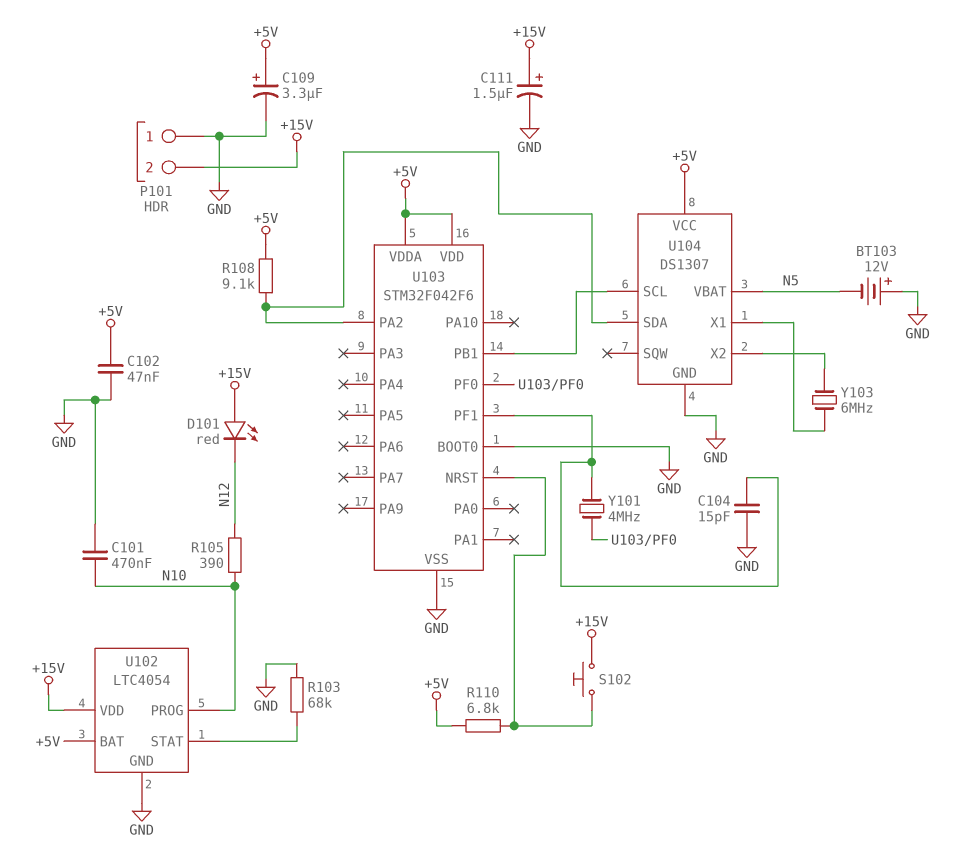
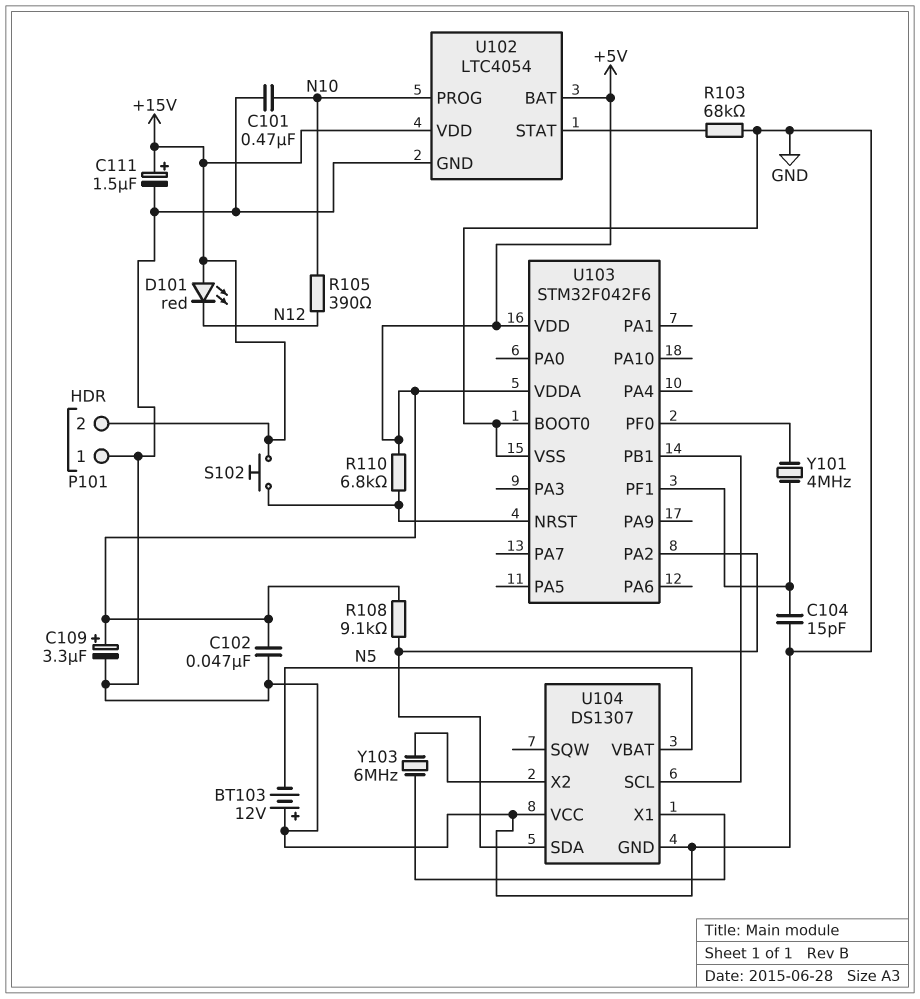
U104 pin VCC: +5V -> GND

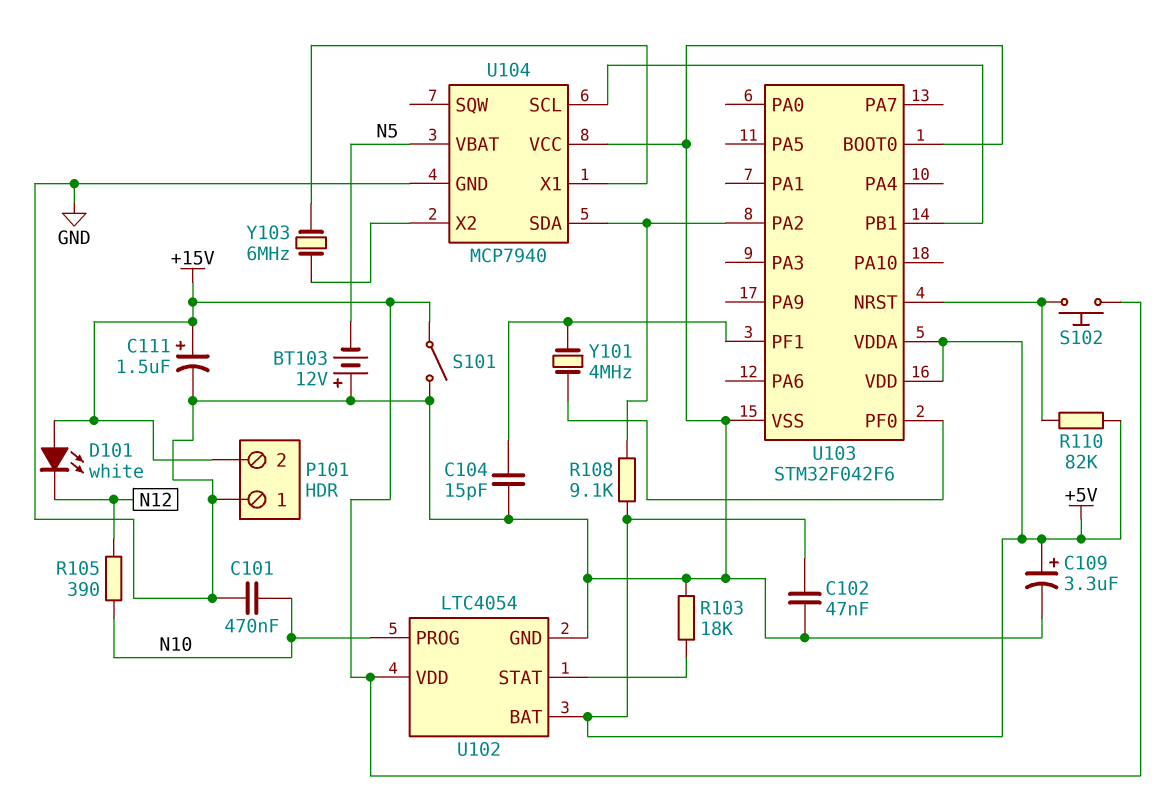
D101: LED red (A +15V, K N12) -> LED white (A +15V, K N12)
R103: 68k (GND, U102/STAT) -> 18k (GND, U102/STAT)
R110: 6.8k (+5V, U103/NRST) -> 82k (+5V, U103/NRST)
S101: none -> switch (+15V, GND)
U104: DS1307 -> MCP7940

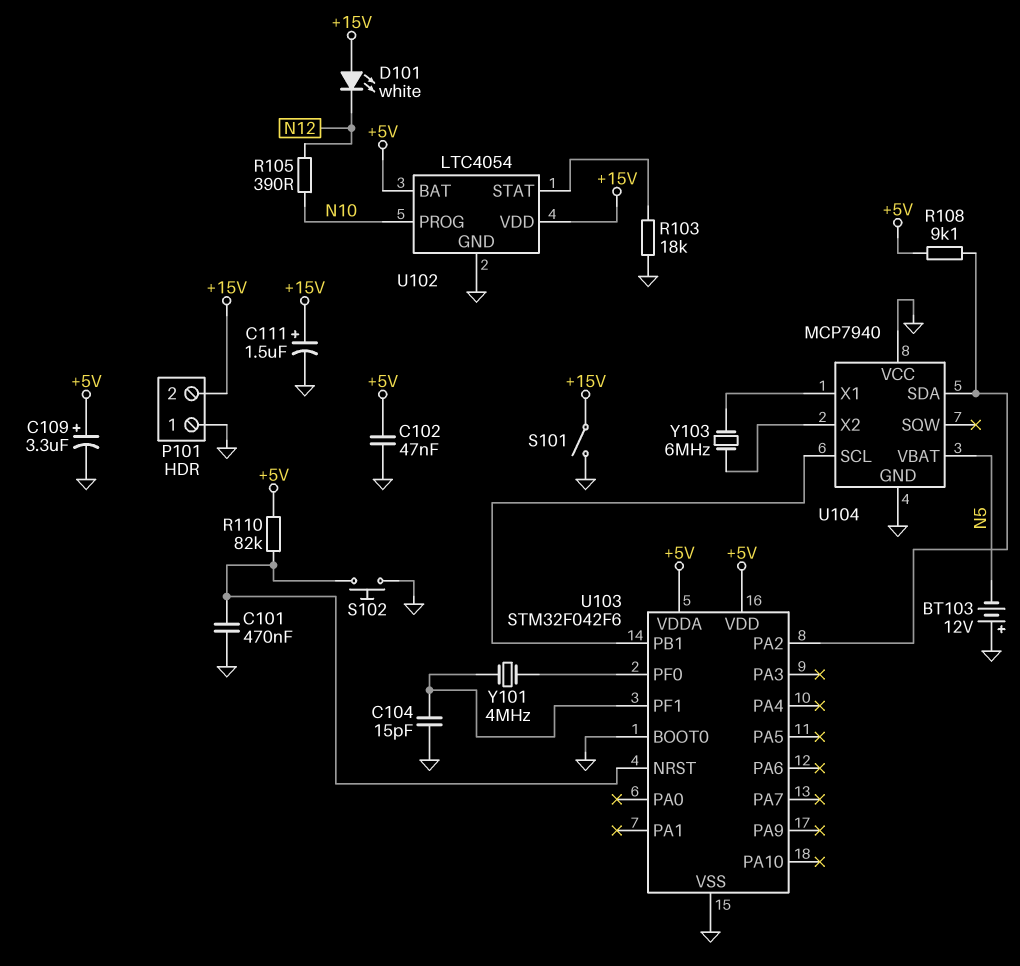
C101: 470nF (GND, N10) -> 470nF (GND, U103/NRST)
S102: button (+15V, U103/NRST) -> button (GND, U103/NRST)

